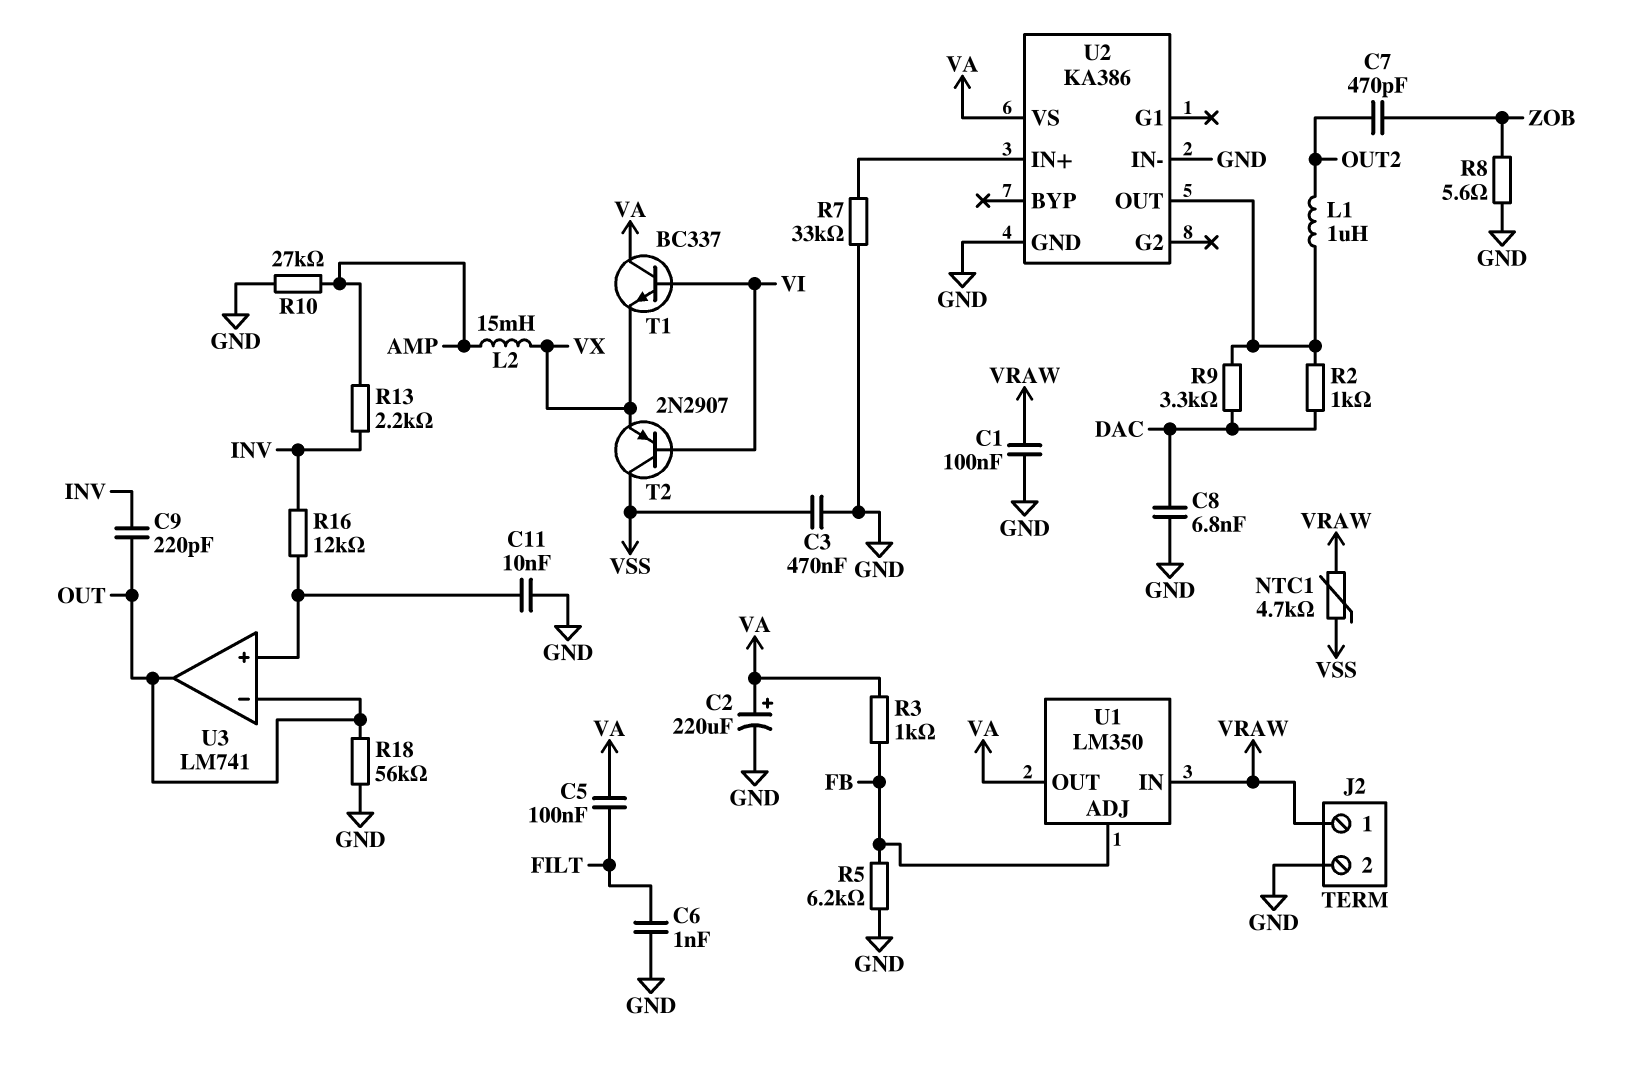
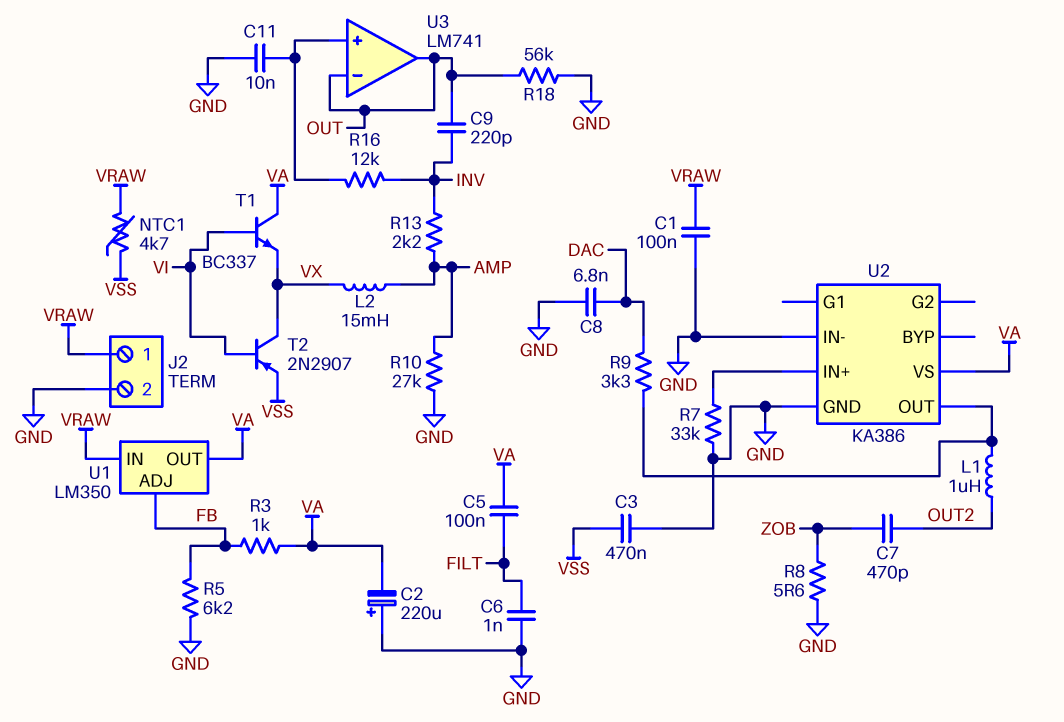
C2: 220uF (plus VA, minus GND) -> 220uF (plus GND, minus VA)
R2: 1k (DAC, U2/OUT) -> none
T2: PNP 2N2907 (B VI, C VSS, E VX) -> PNP 2N2907 (B VI, C VX, E VSS)

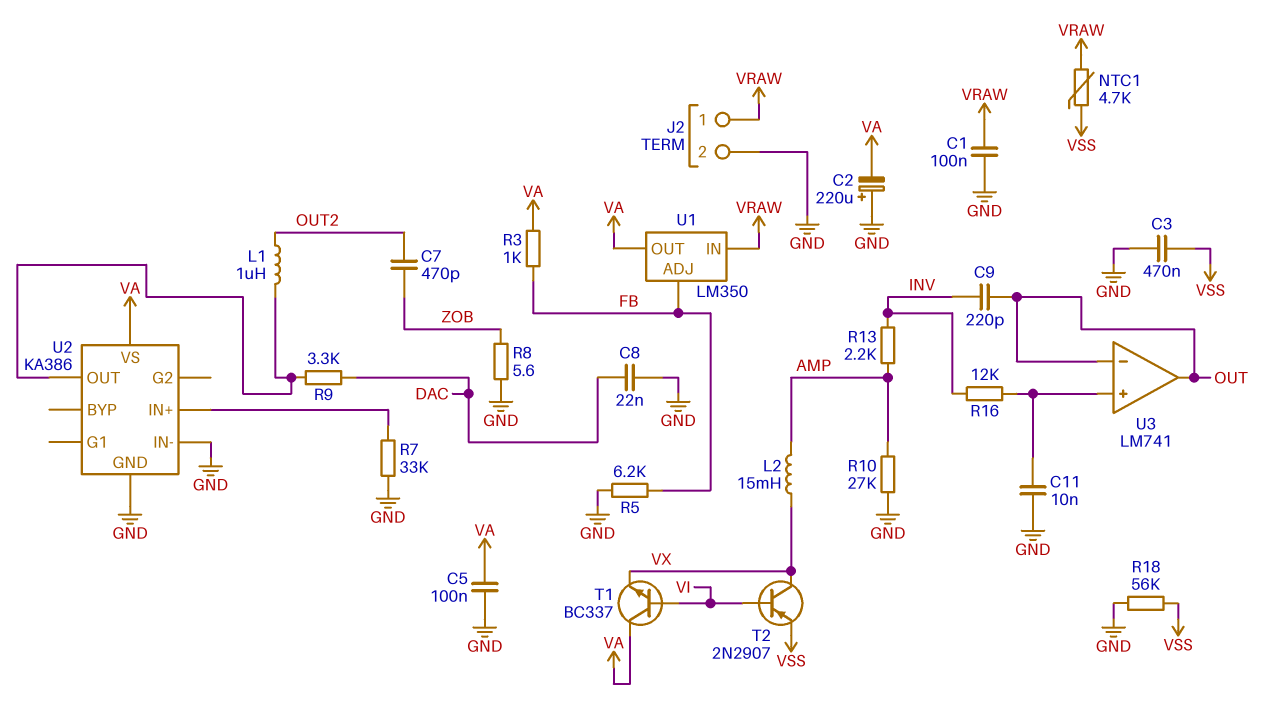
C5: 100nF (FILT, VA) -> 100nF (GND, VA)
C6: 1nF (FILT, GND) -> none
C8: 6.8nF (DAC, GND) -> 22nF (DAC, GND)
R18: 56k (GND, OUT) -> 56k (GND, VSS)

